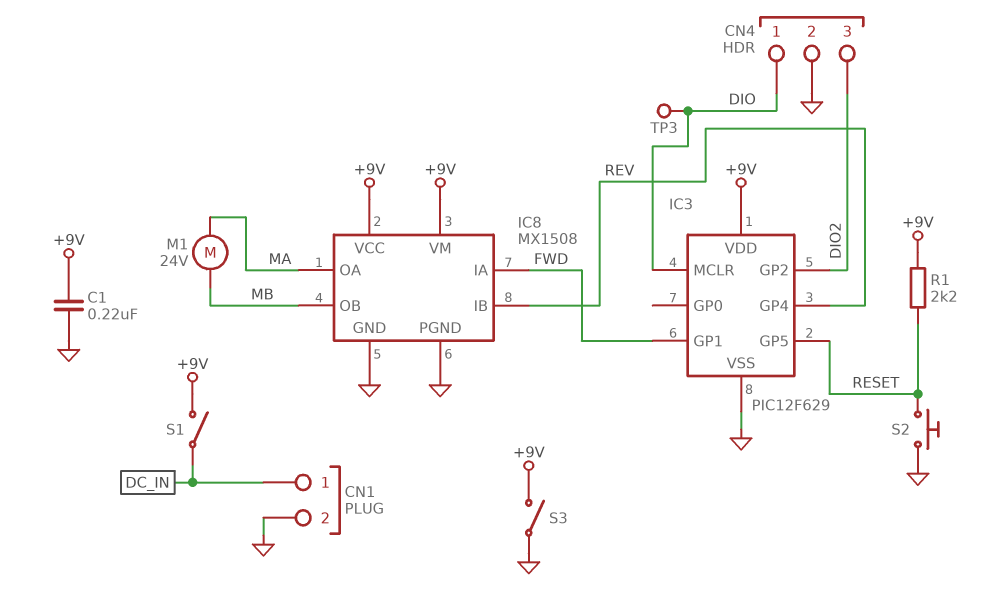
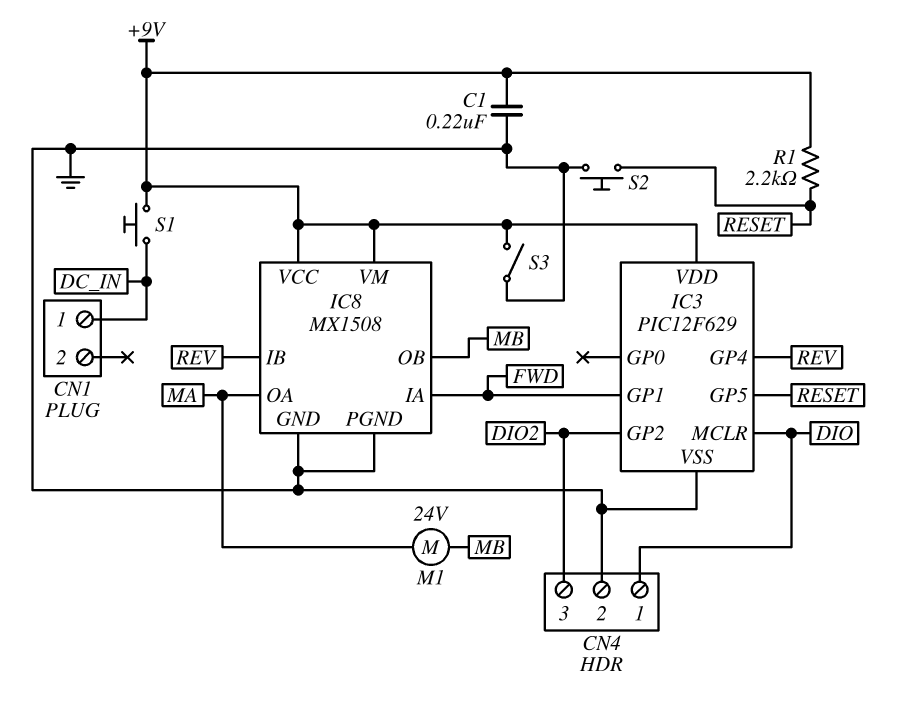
CN1 pin 2: GND -> none
S1: switch (+9V, DC_IN) -> button (+9V, DC_IN)
TP3: test point (DIO) -> none

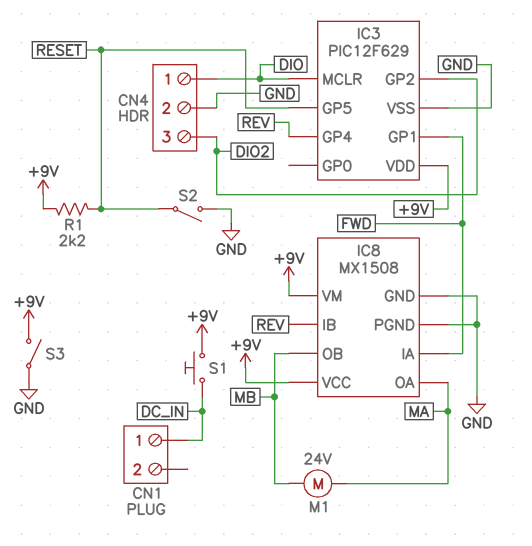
C1: 220nF (+9V, GND) -> none
S2: button (GND, RESET) -> switch (GND, RESET)

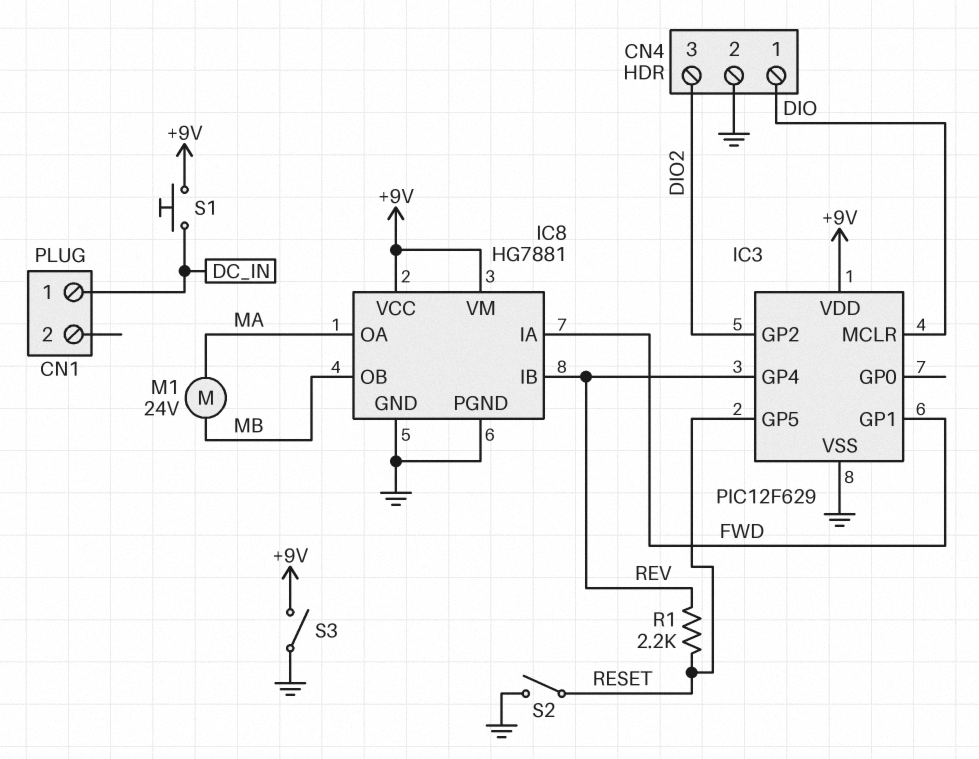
IC8: MX1508 -> HG7881
R1: 2.2k (+9V, RESET) -> 2.2k (RESET, REV)

